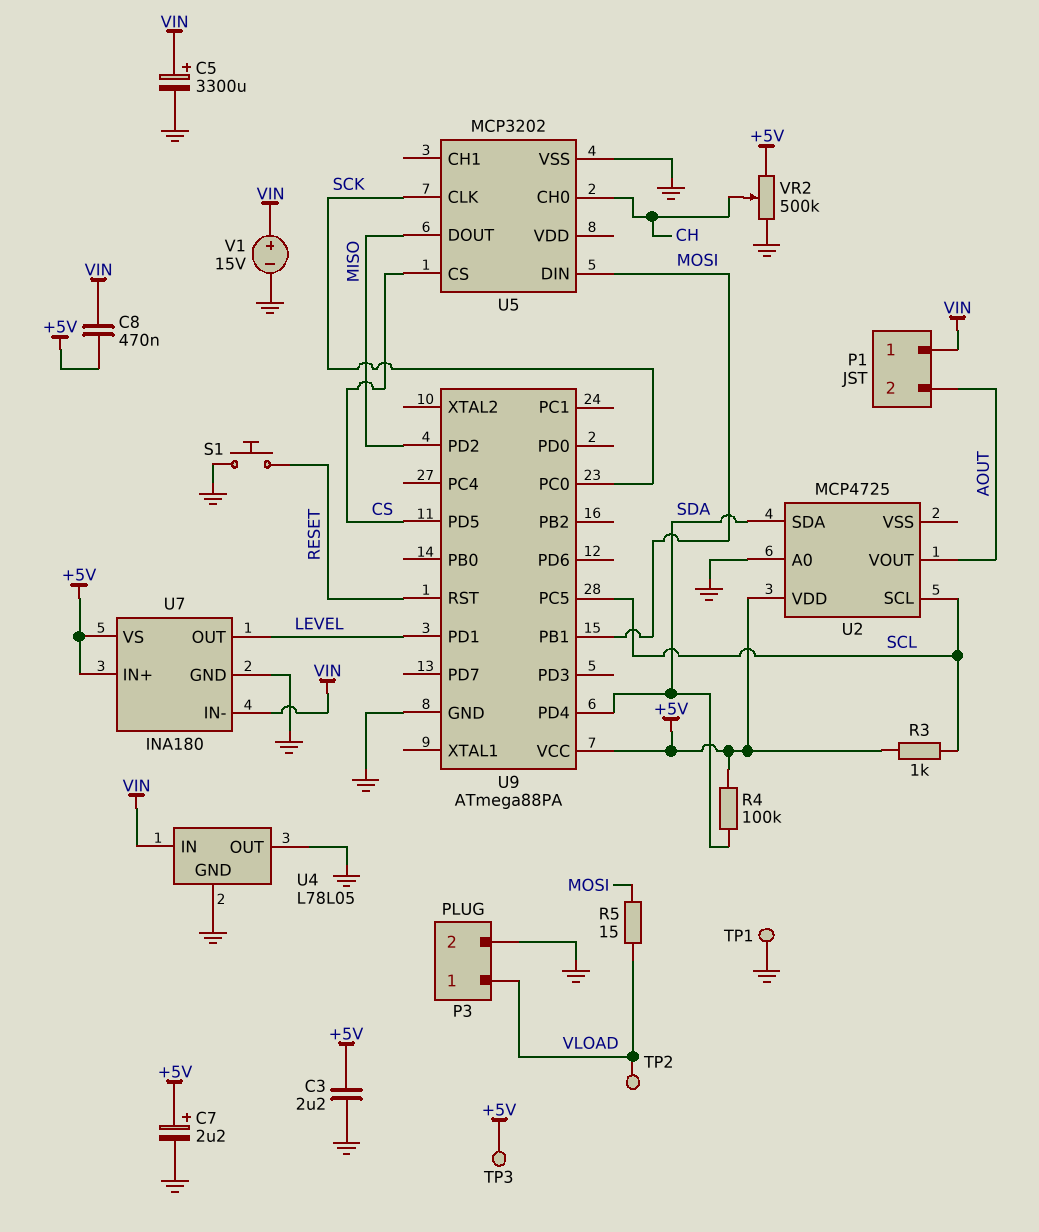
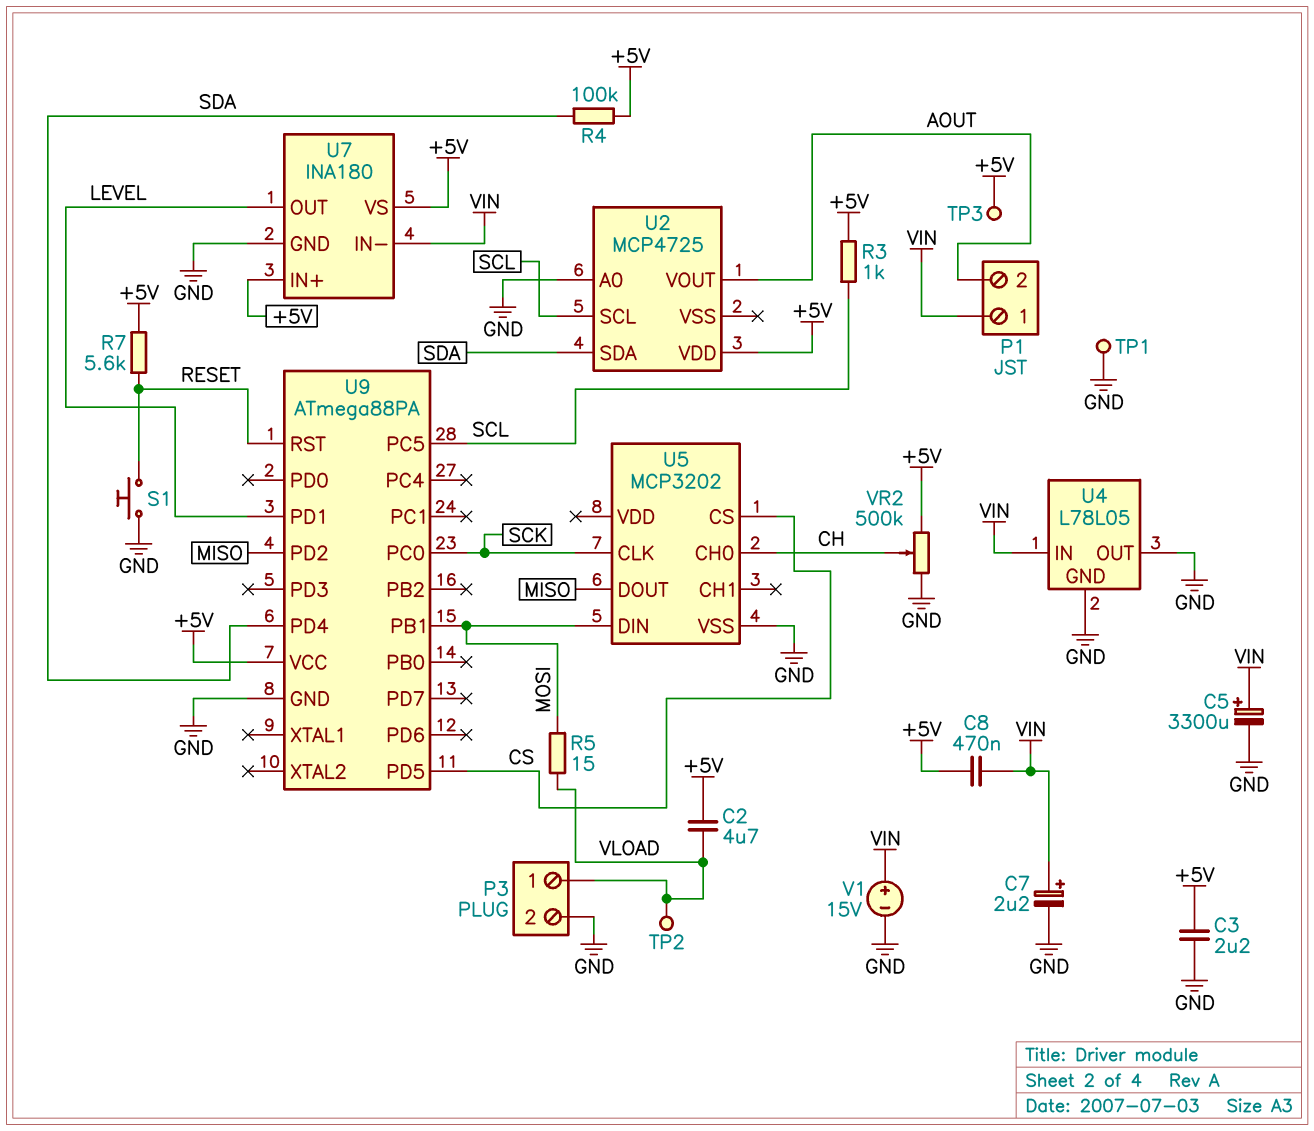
C2: none -> 4.7uF (+5V, VLOAD)
C7: 2.2uF (plus +5V, minus GND) -> 2.2uF (plus VIN, minus GND)
R7: none -> 5.6k (+5V, RESET)

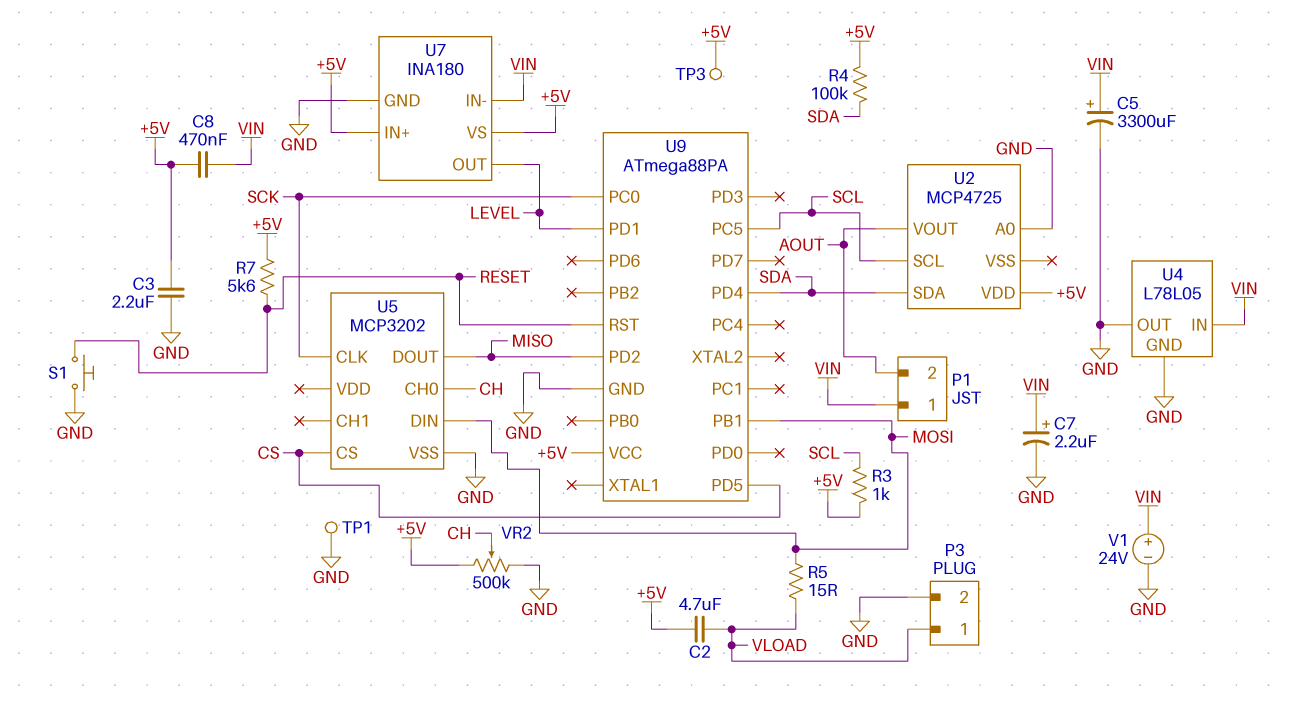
TP2: test point (VLOAD) -> none
V1: 15V (plus VIN, minus GND) -> 24V (plus VIN, minus GND)

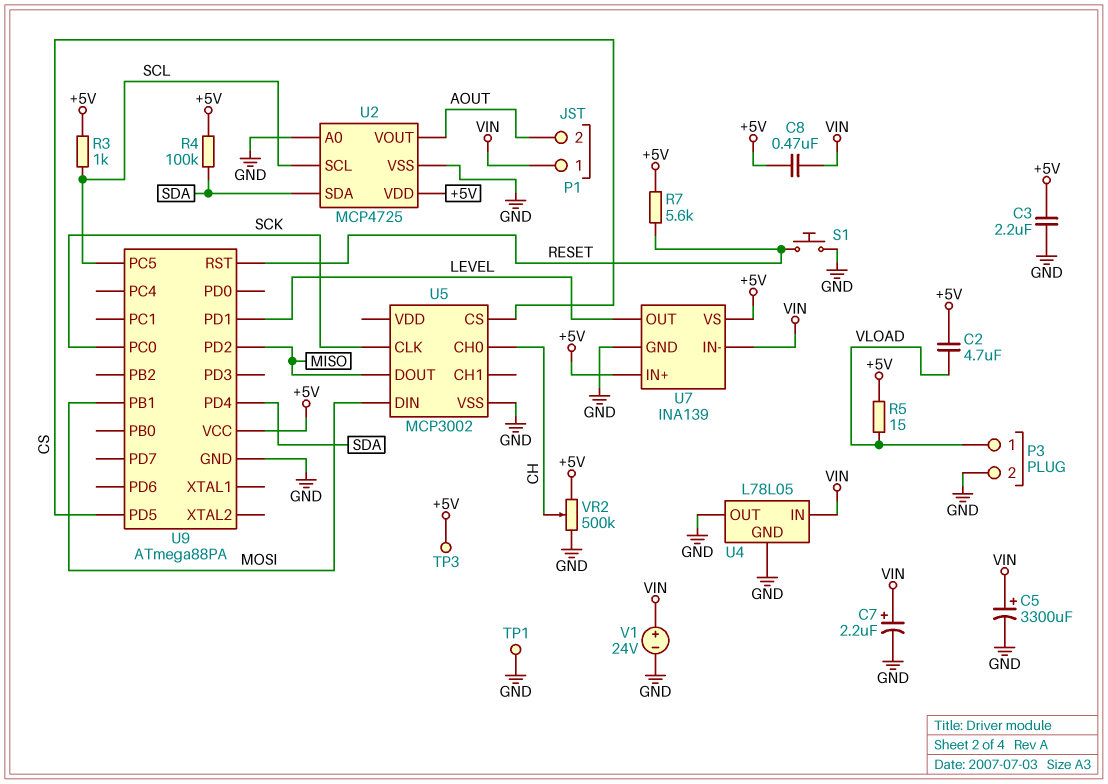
R5: 15 (MOSI, VLOAD) -> 15 (+5V, VLOAD)
U2 pin VSS: none -> GND
U5: MCP3202 -> MCP3002
U7: INA180 -> INA139

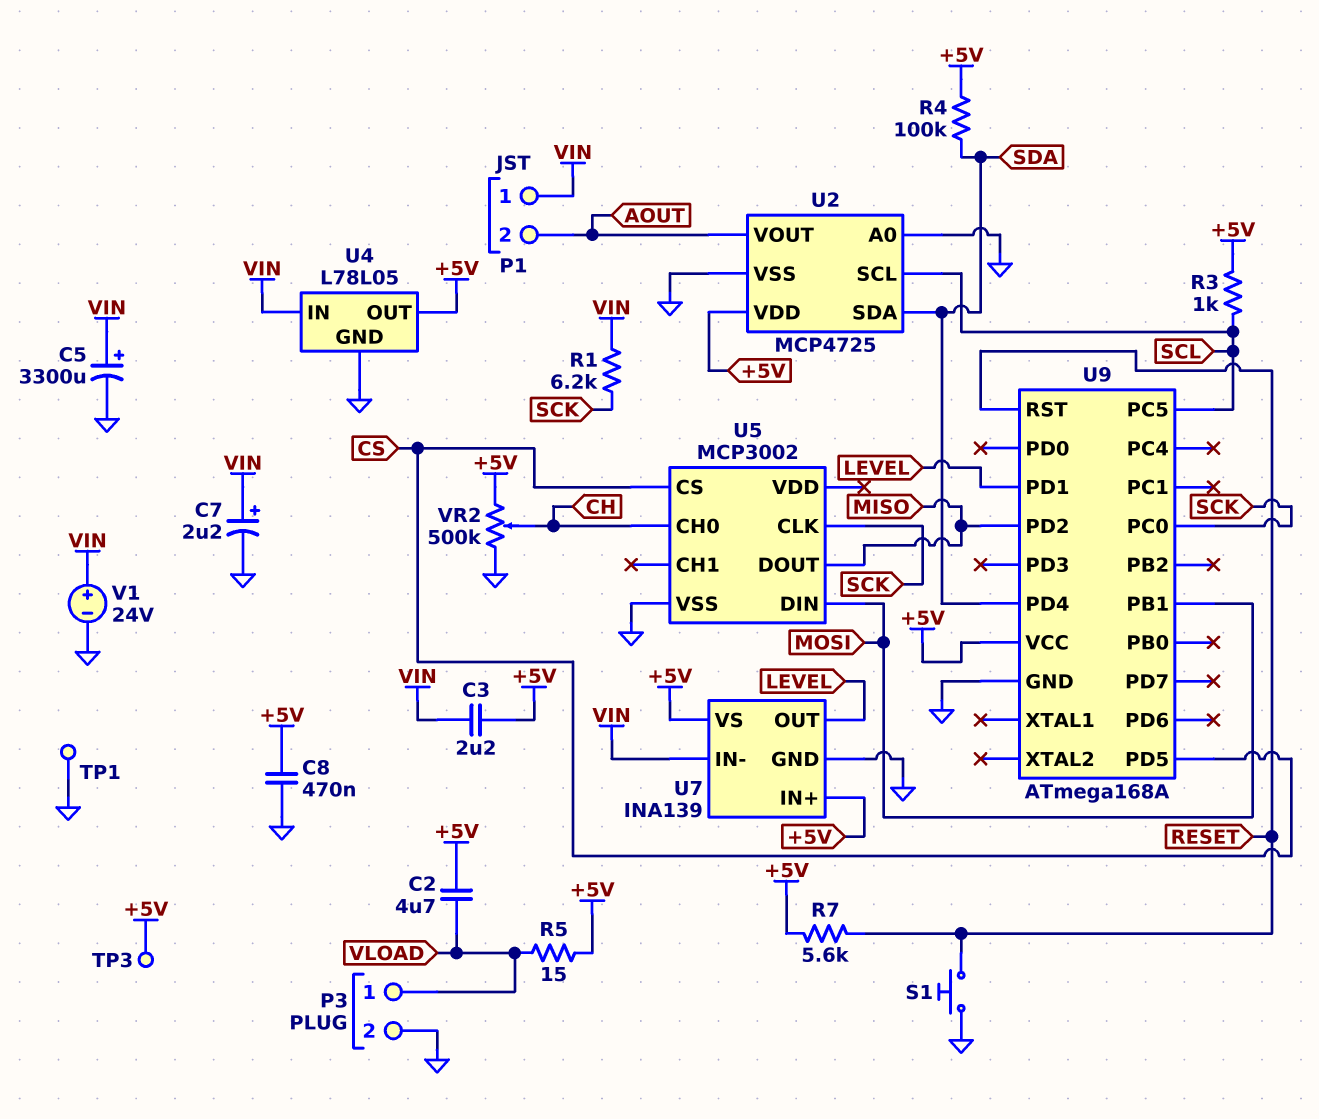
C3: 2.2uF (+5V, GND) -> 2.2uF (+5V, VIN)
C8: 470nF (+5V, VIN) -> 470nF (+5V, GND)
R1: none -> 6.2k (SCK, VIN)
U4 pin OUT: GND -> +5V
U9: ATmega88PA -> ATmega168A

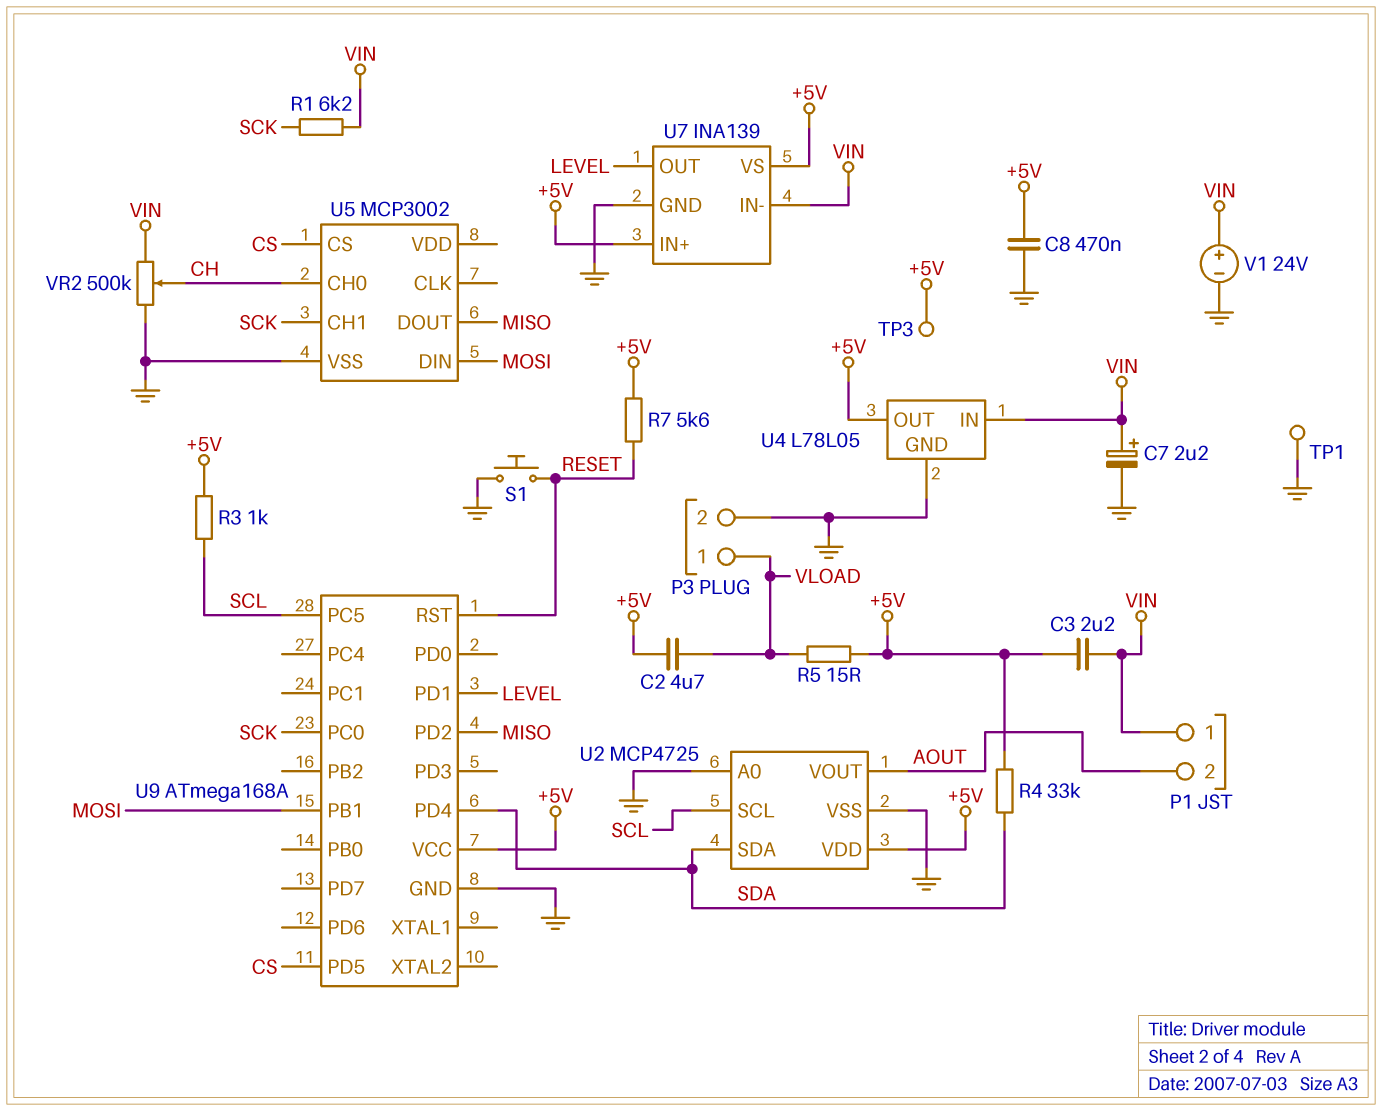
C5: 3300uF (plus VIN, minus GND) -> none
R4: 100k (+5V, SDA) -> 33k (+5V, SDA)
U5 pin CH1: none -> SCK
U5 pin CLK: SCK -> none
VR2: 500k (+5V, GND, wiper CH) -> 500k (GND, VIN, wiper CH)

